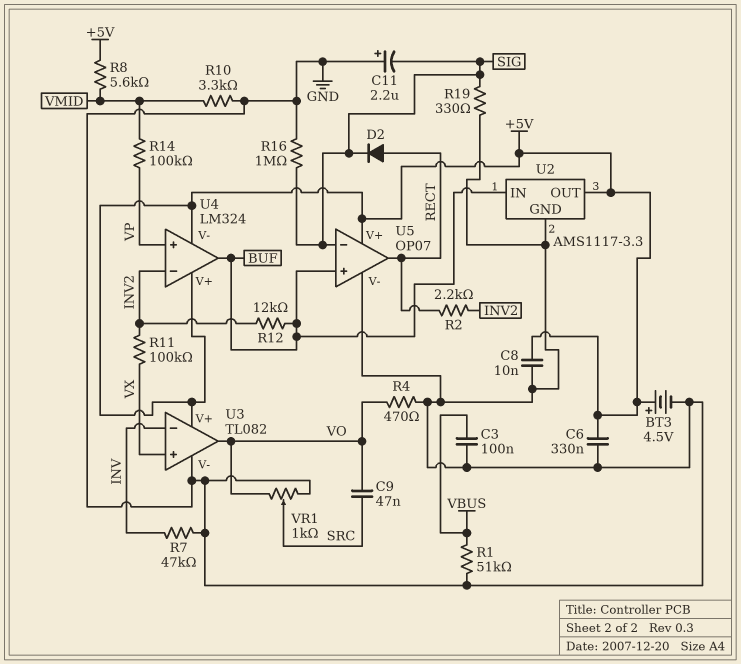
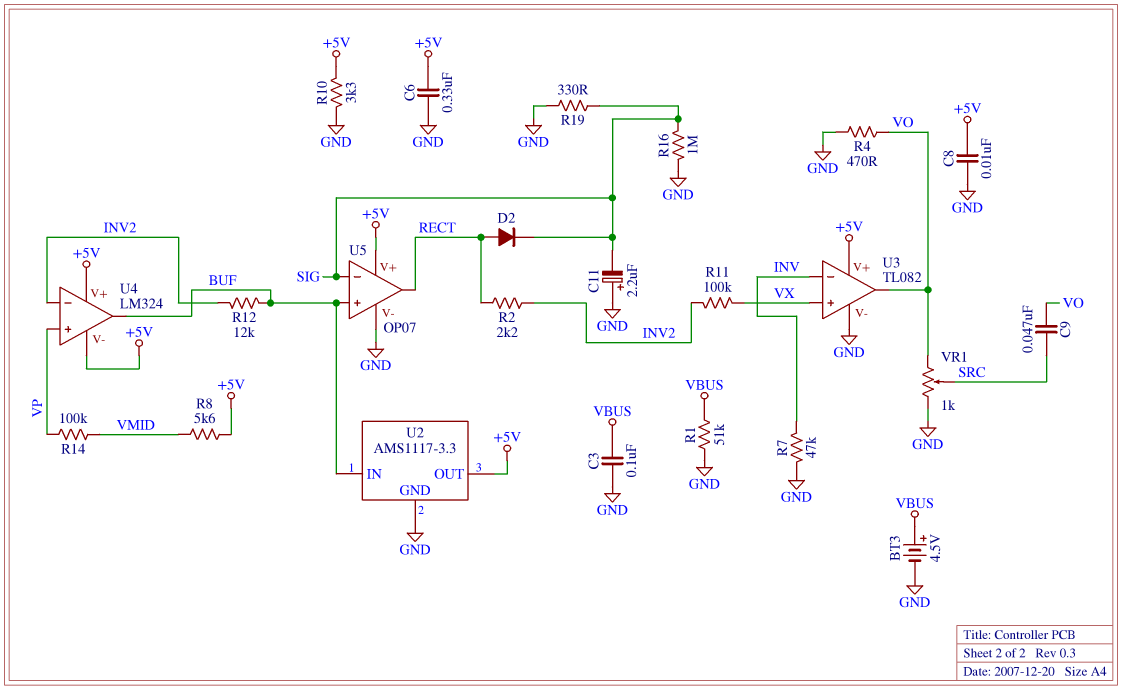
BT3: 4.5V (plus +5V, minus GND) -> 4.5V (plus VBUS, minus GND)
R10: 3.3k (GND, VMID) -> 3.3k (+5V, GND)

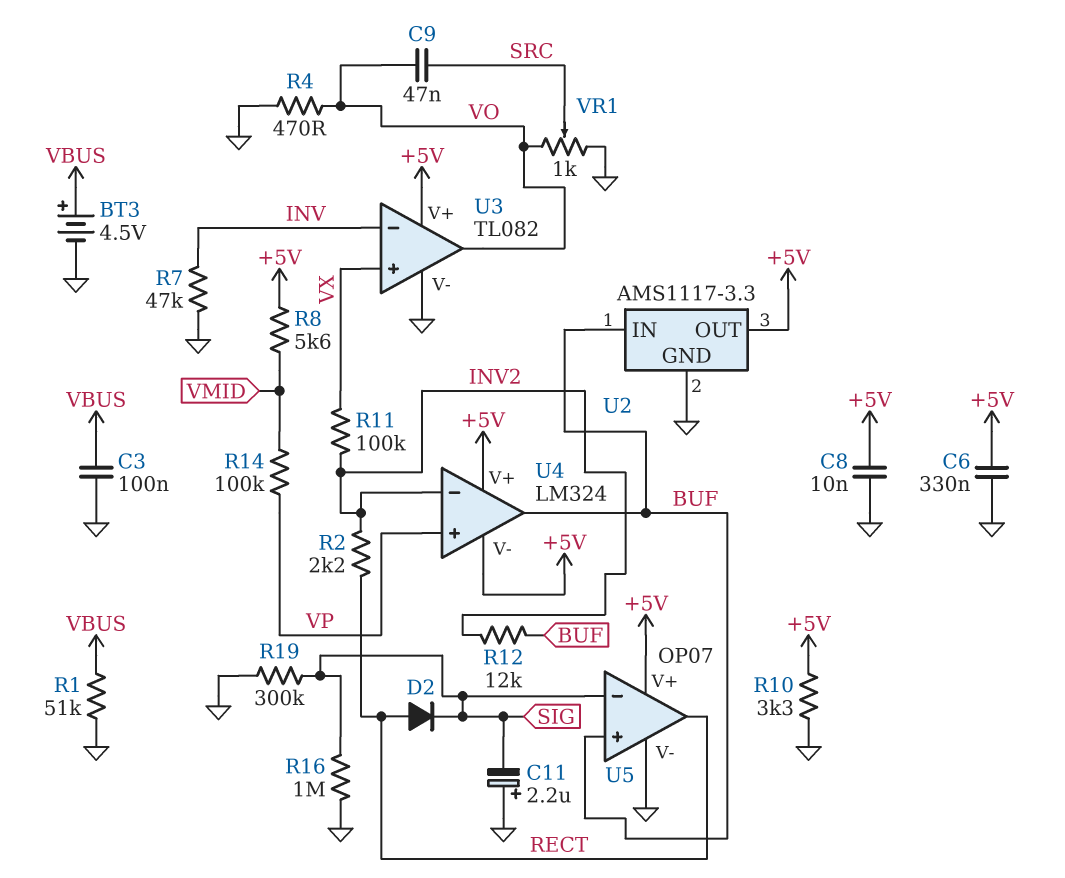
R19: 330 (GND, SIG) -> 300k (GND, SIG)

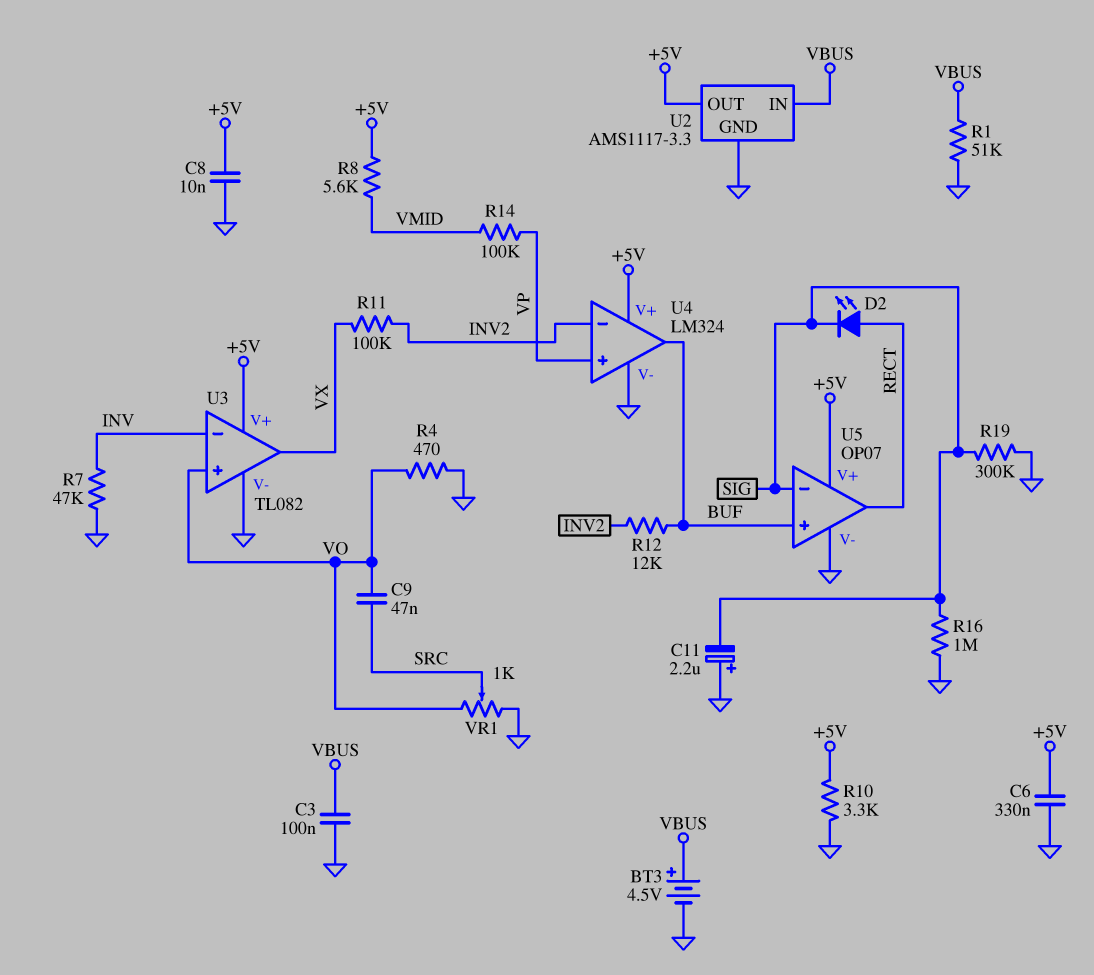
D2: diode (A RECT, K SIG) -> LED (A RECT, K SIG)
R2: 2.2k (INV2, RECT) -> none
U2 pin IN: BUF -> VBUS
U3 pin in+: VX -> VO
U3 pin out: VO -> VX
U4 pin V-: +5V -> GND

